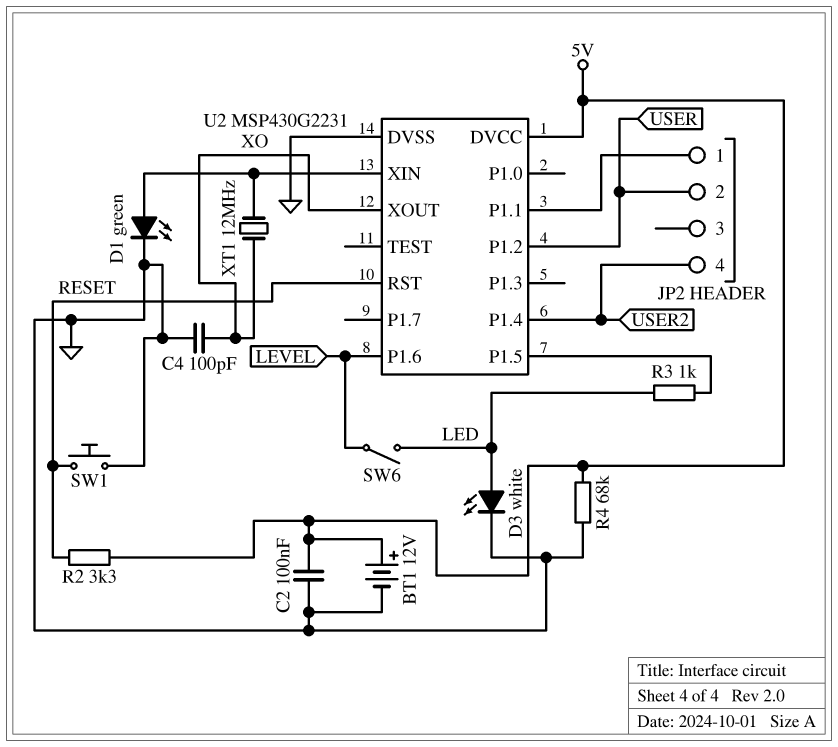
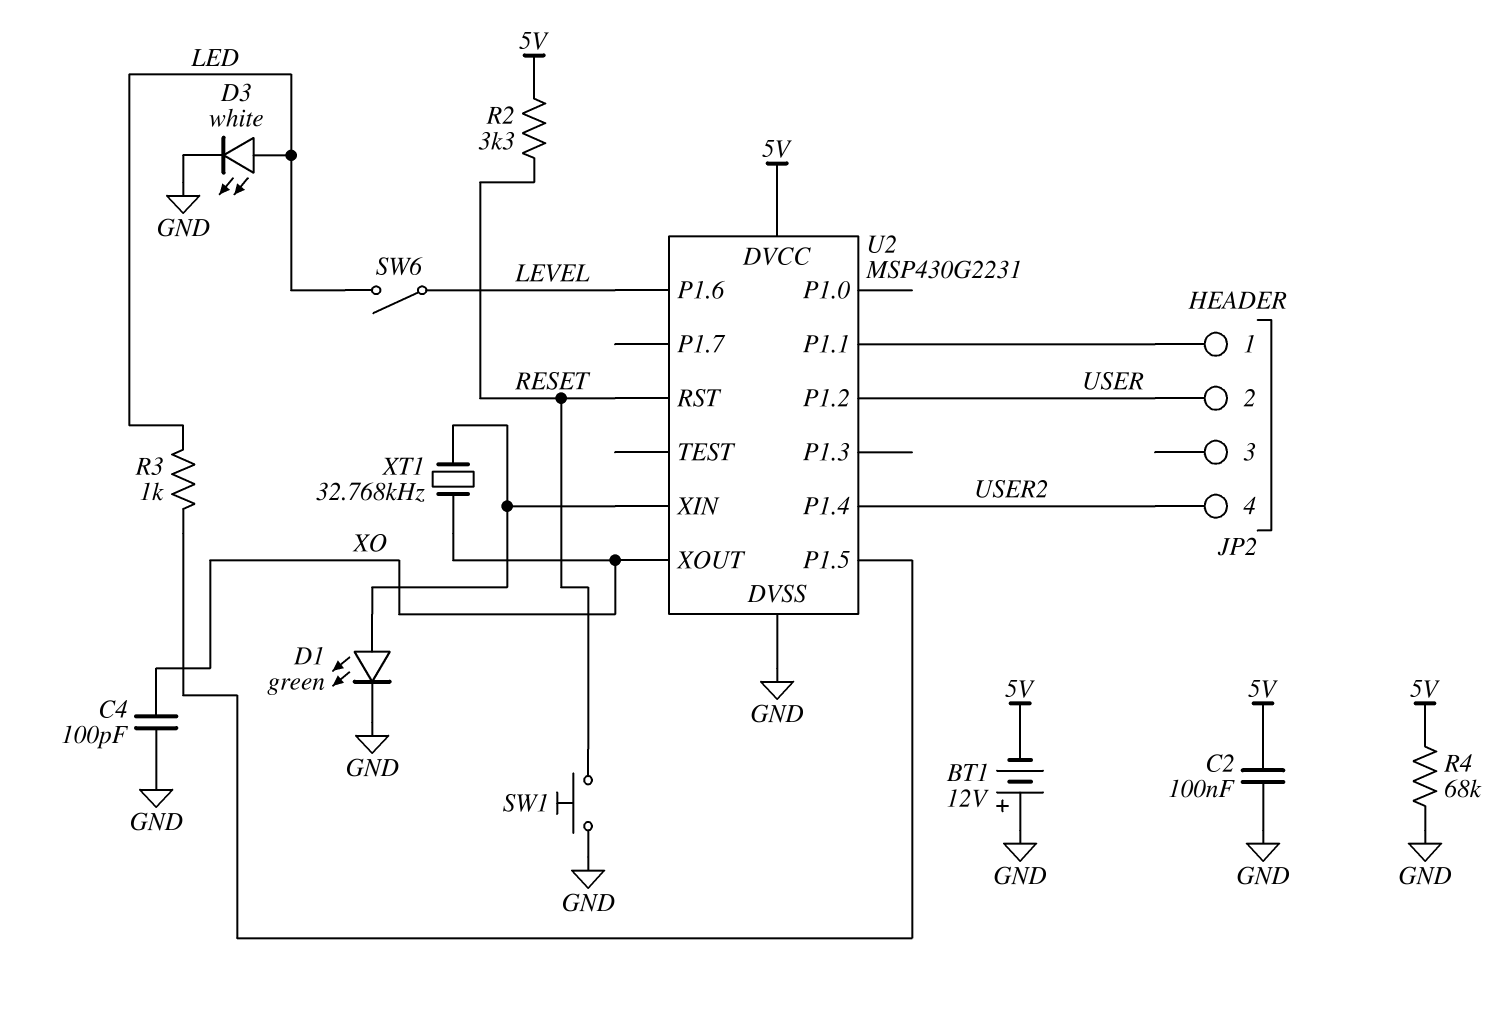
BT1: 12V (plus 5V, minus GND) -> 12V (plus GND, minus 5V)
XT1: 12MHz (U2/XIN, XO) -> 32.768kHz (U2/XIN, XO)

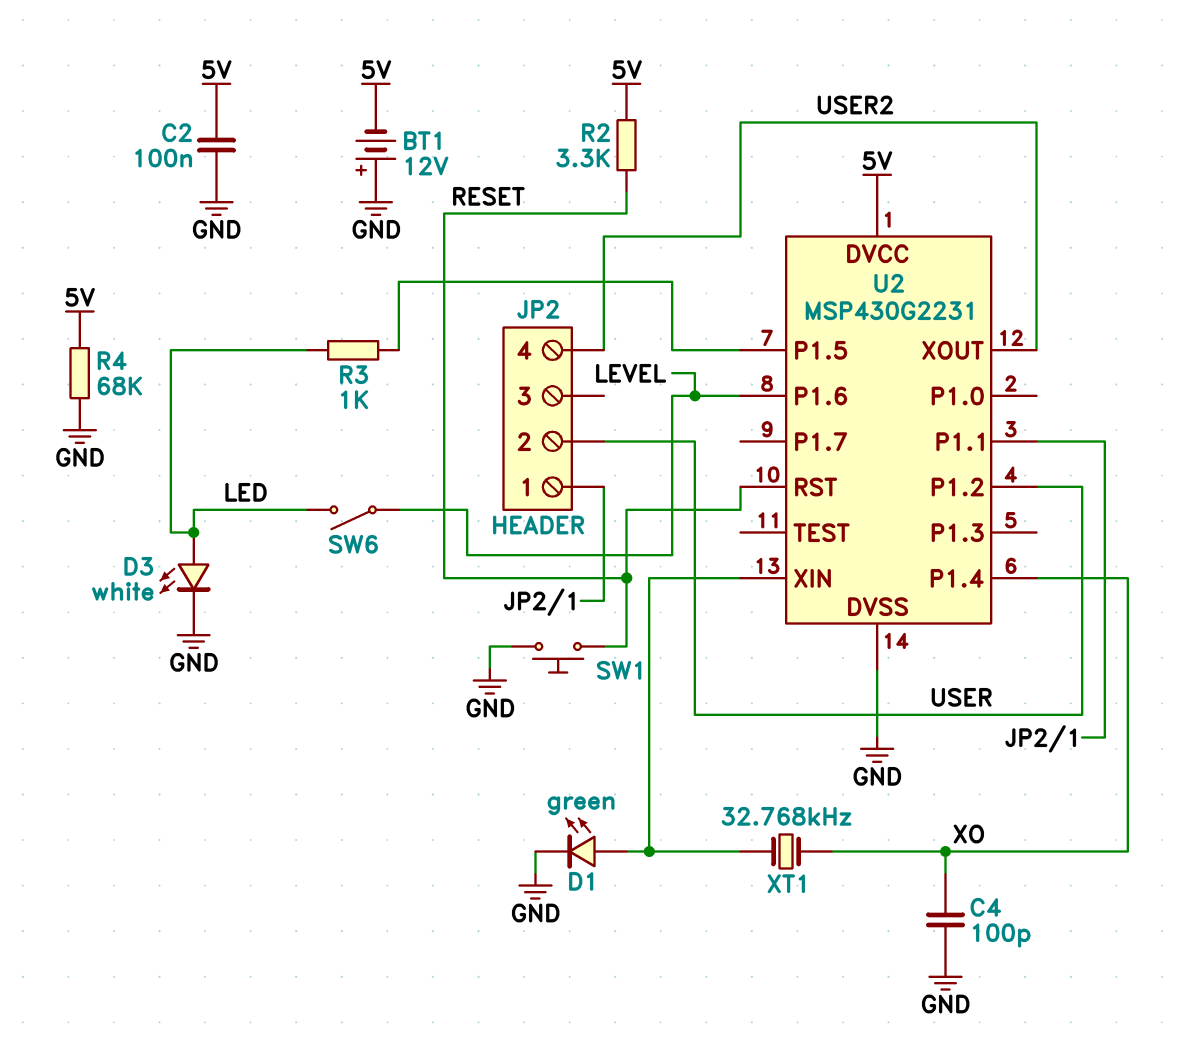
U2 pin P1.4: USER2 -> XO
U2 pin XOUT: XO -> USER2

